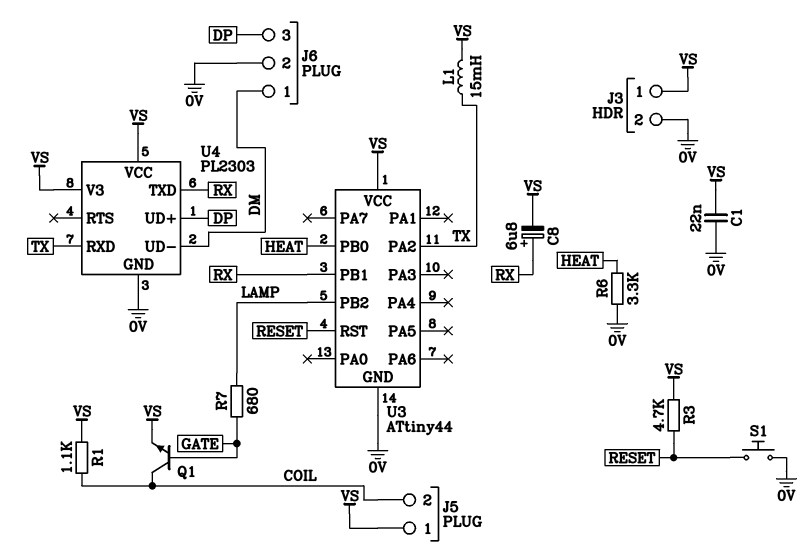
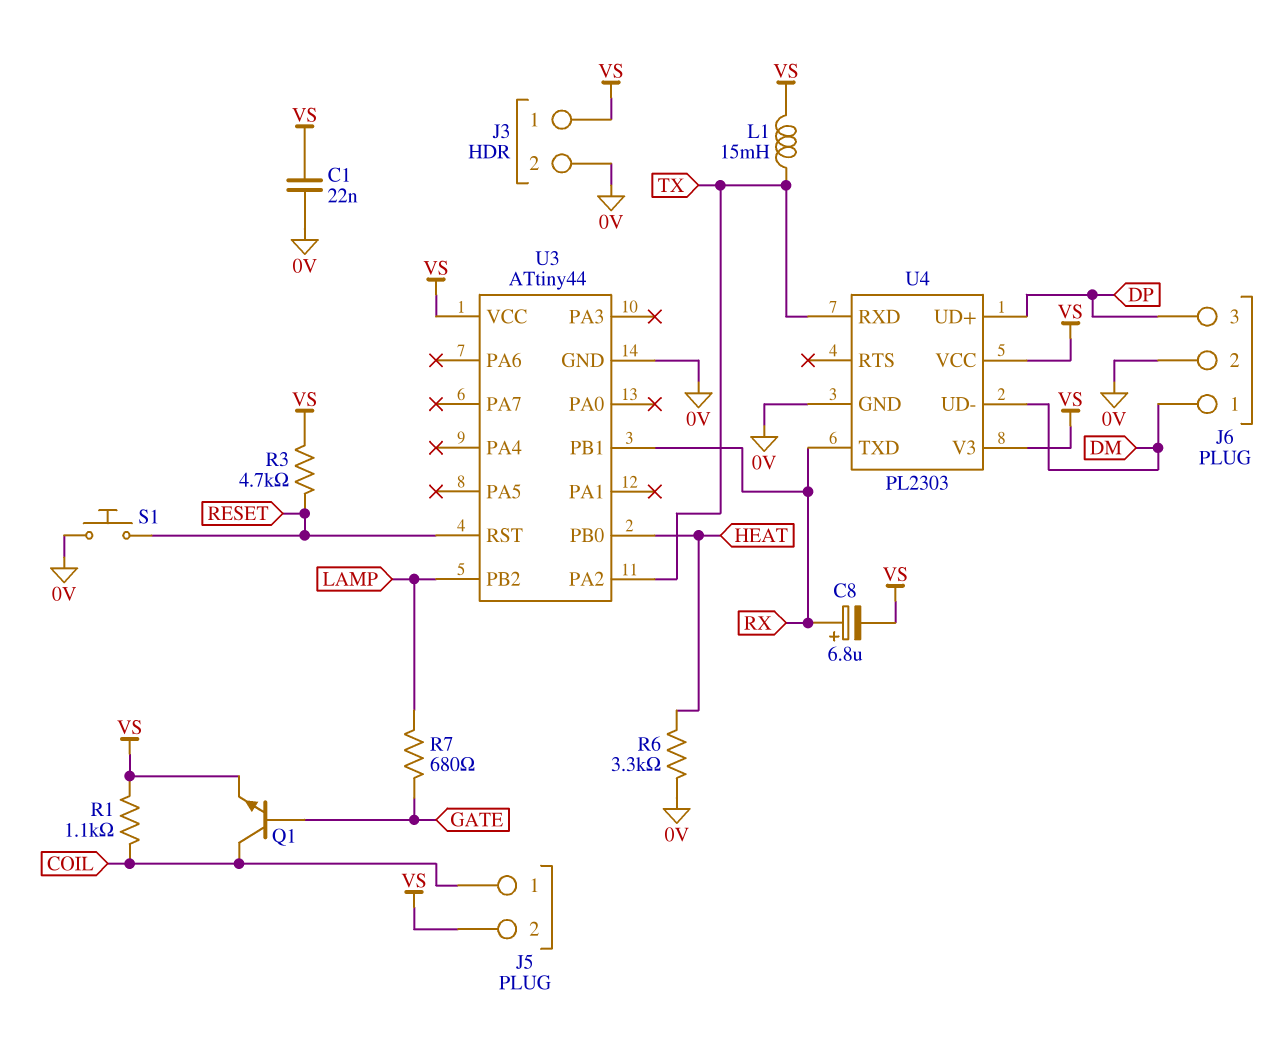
J5 pin 1: VS -> COIL
J5 pin 2: COIL -> VS

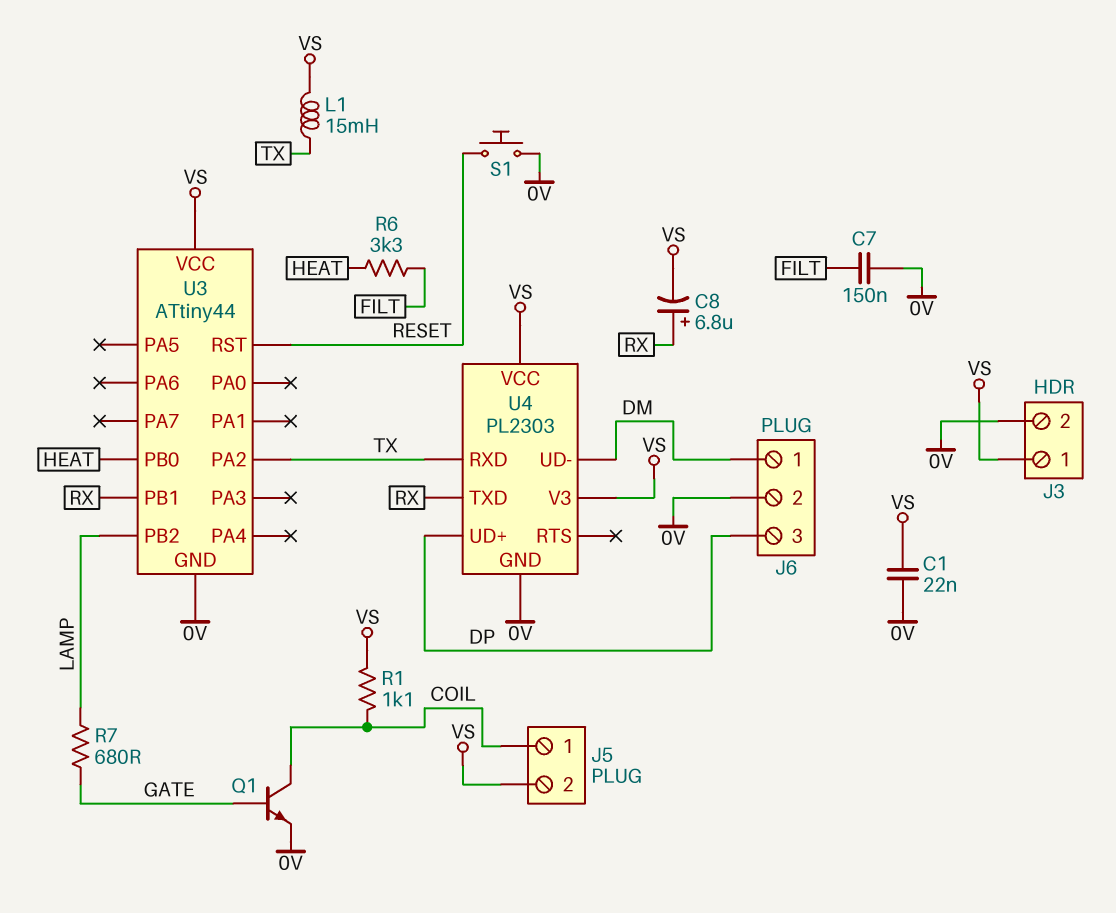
C7: none -> 150nF (0V, FILT)
Q1: NPN (B GATE, C COIL, E VS) -> NPN (B GATE, C COIL, E 0V)
R3: 4.7k (RESET, VS) -> none
R6: 3.3k (0V, HEAT) -> 3.3k (FILT, HEAT)

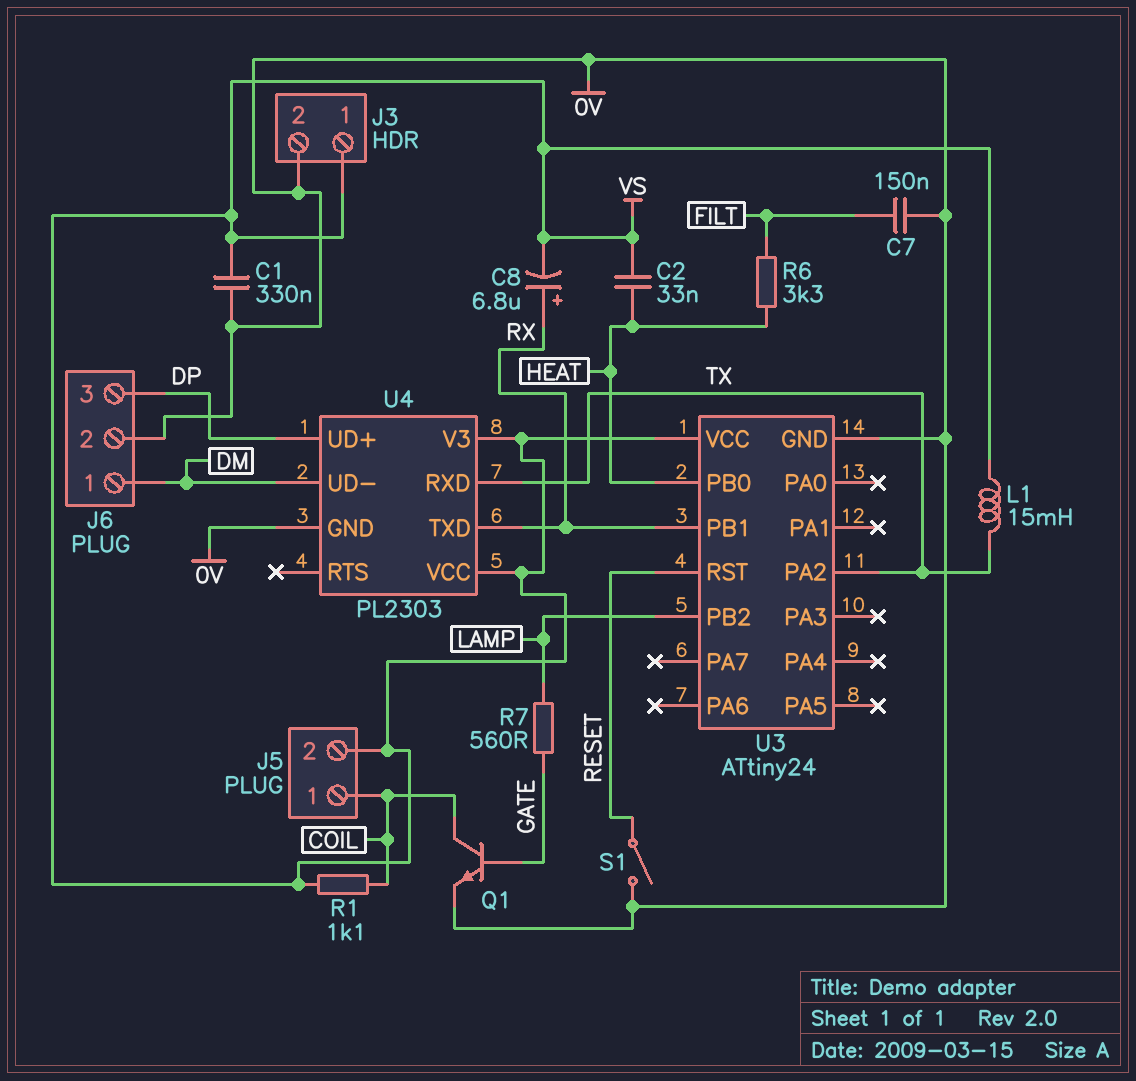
C1: 22nF (0V, VS) -> 330nF (0V, VS)
C2: none -> 33nF (HEAT, VS)
R7: 680 (GATE, LAMP) -> 560 (GATE, LAMP)
S1: button (0V, RESET) -> switch (0V, RESET)
U3: ATtiny44 -> ATtiny24

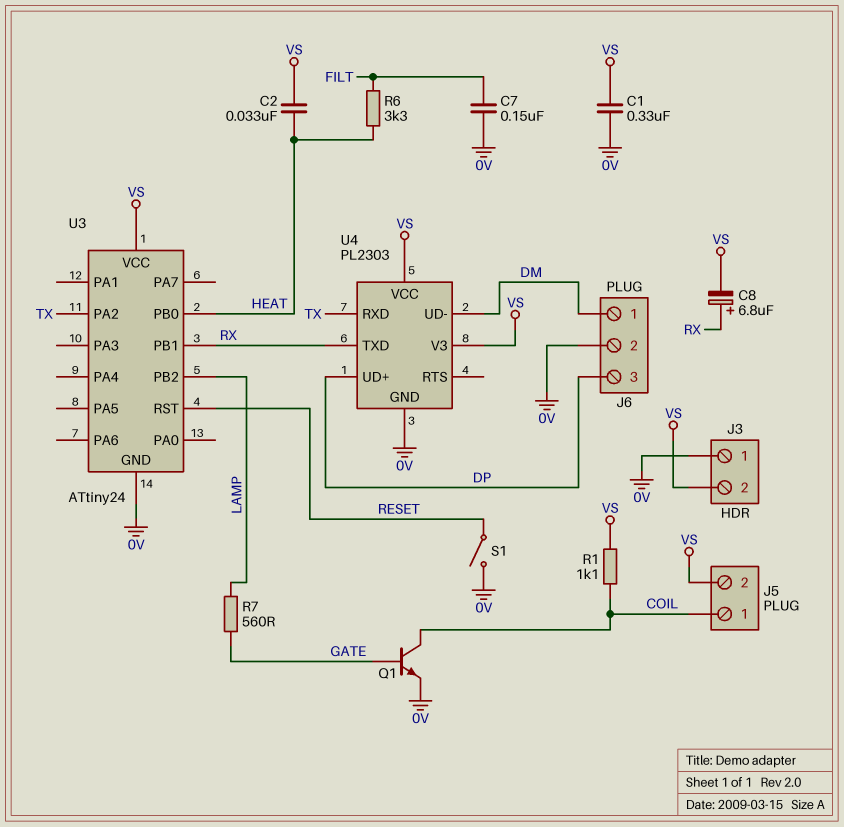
J3 pin 1: VS -> 0V
J3 pin 2: 0V -> VS
L1: 15mH (TX, VS) -> none

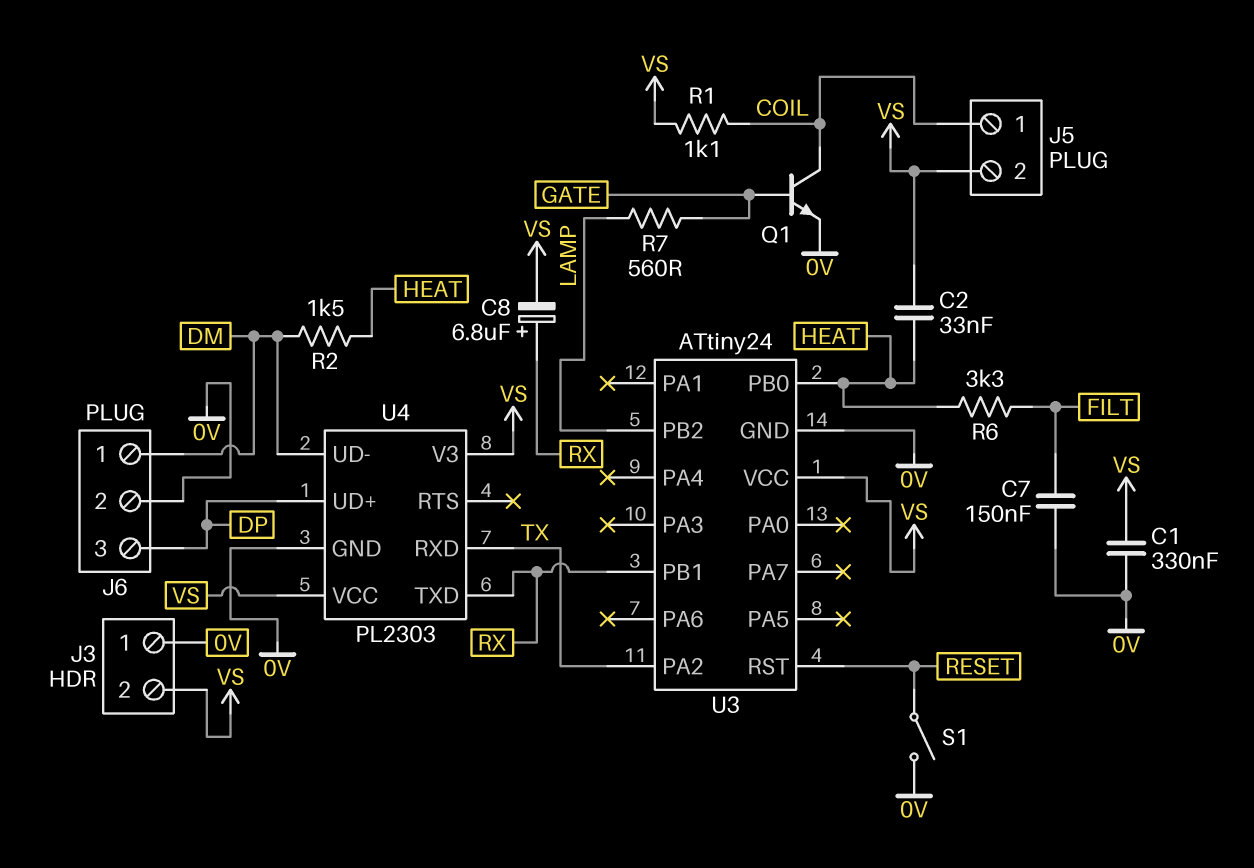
R2: none -> 1.5k (DM, HEAT)

